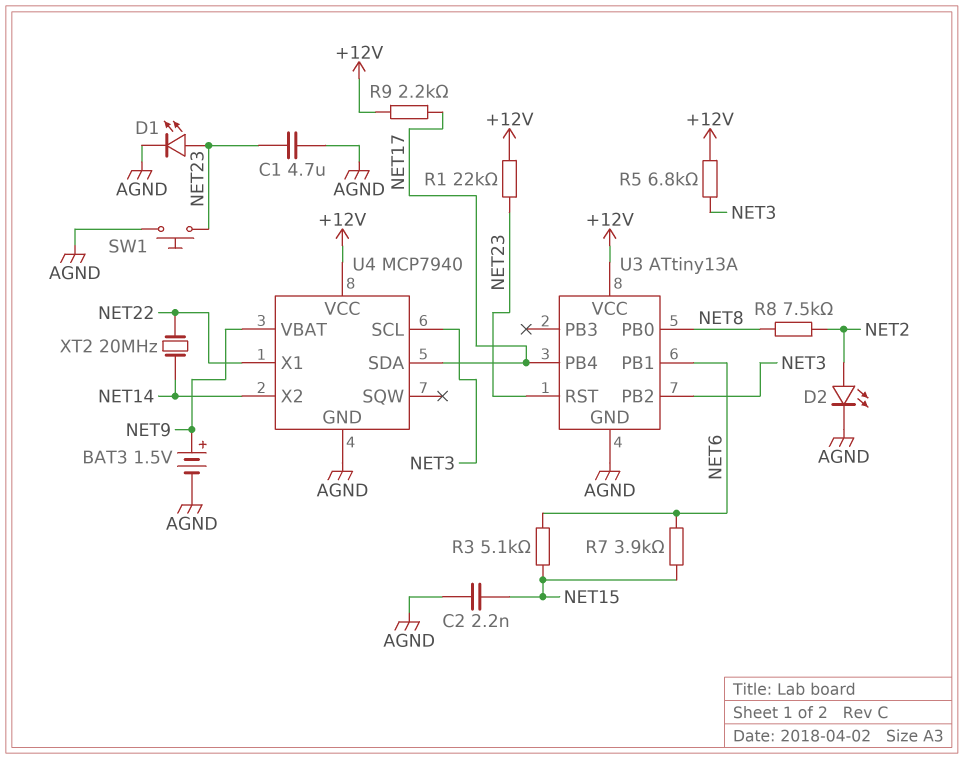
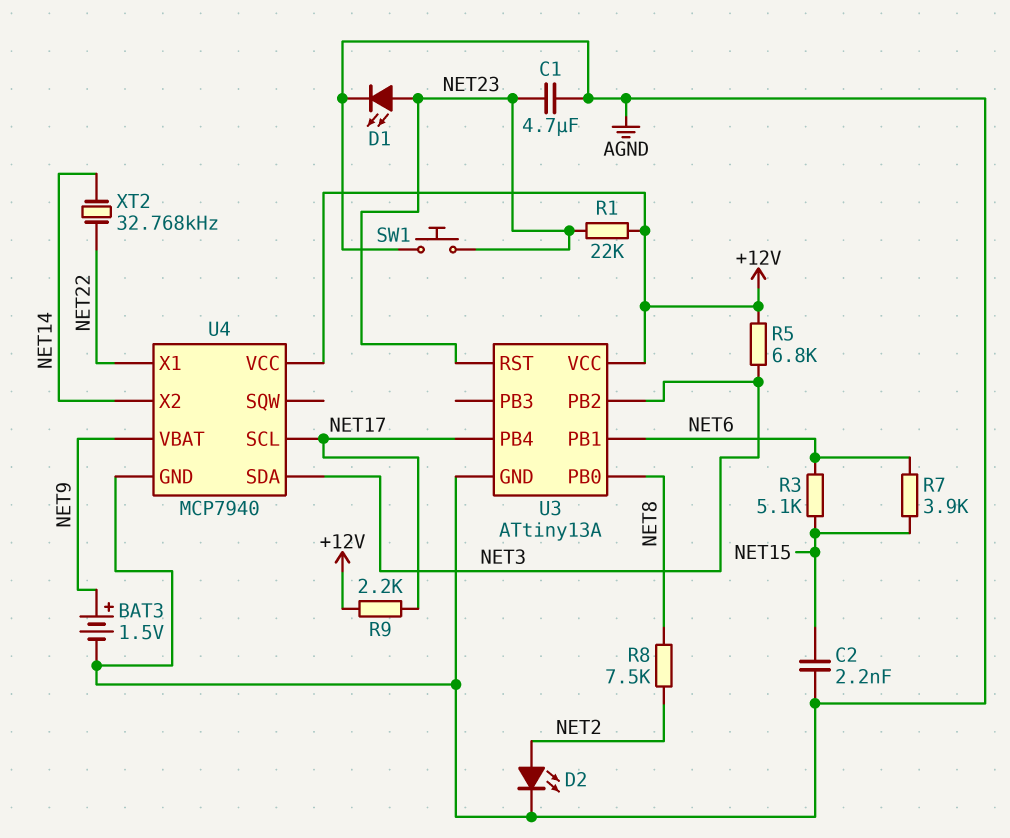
U4 pin SCL: NET3 -> NET17
U4 pin SDA: NET17 -> NET3
XT2: 20MHz (NET14, NET22) -> 32.768kHz (NET14, NET22)

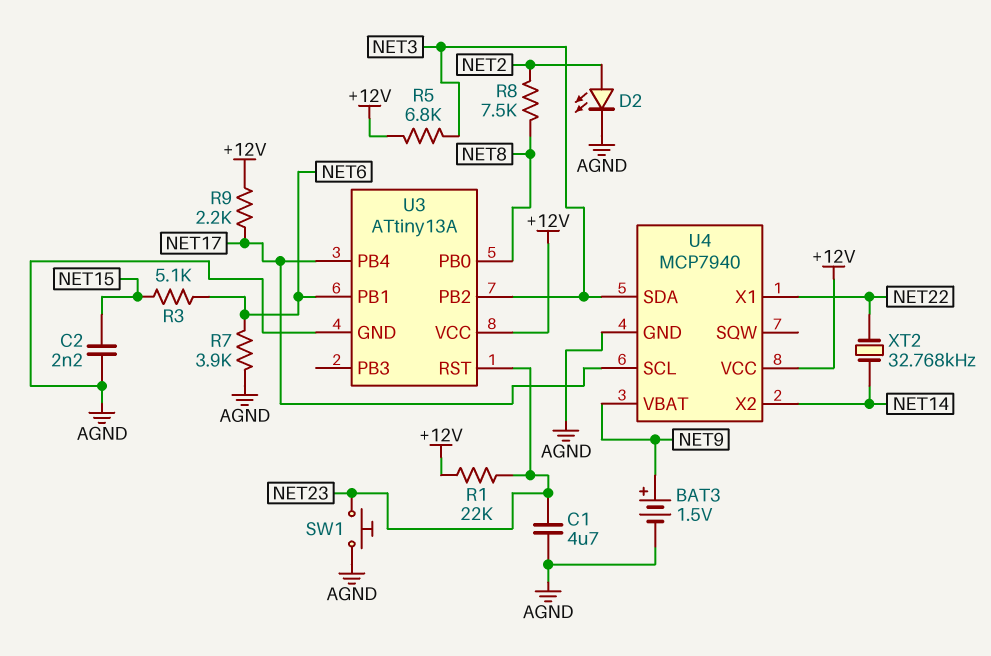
D1: LED (A NET23, K AGND) -> none
R7: 3.9k (NET6, NET15) -> 3.9k (AGND, NET6)

